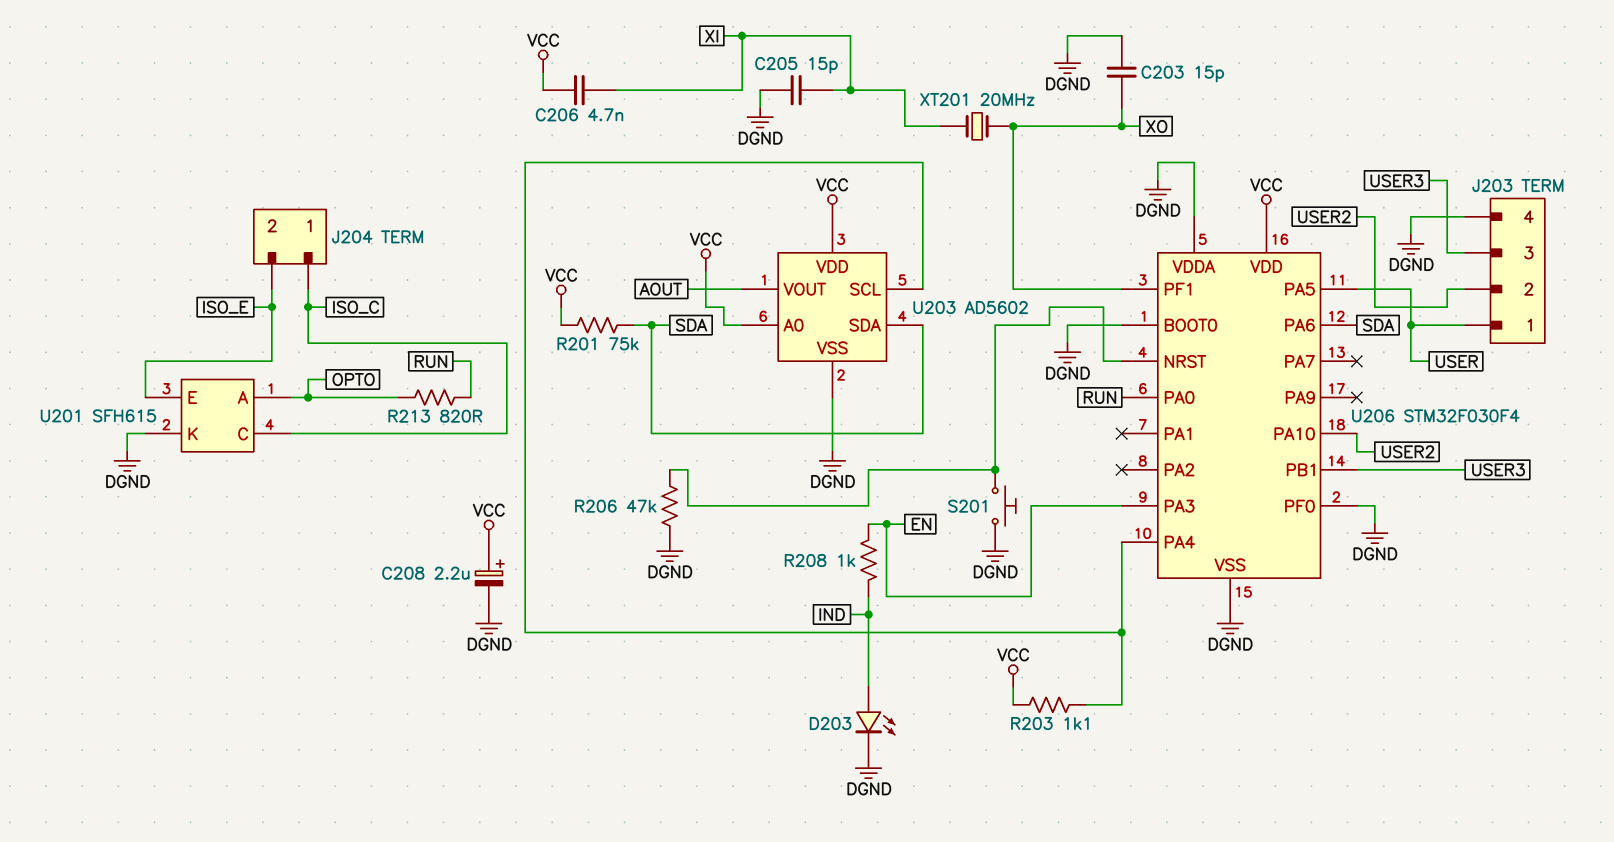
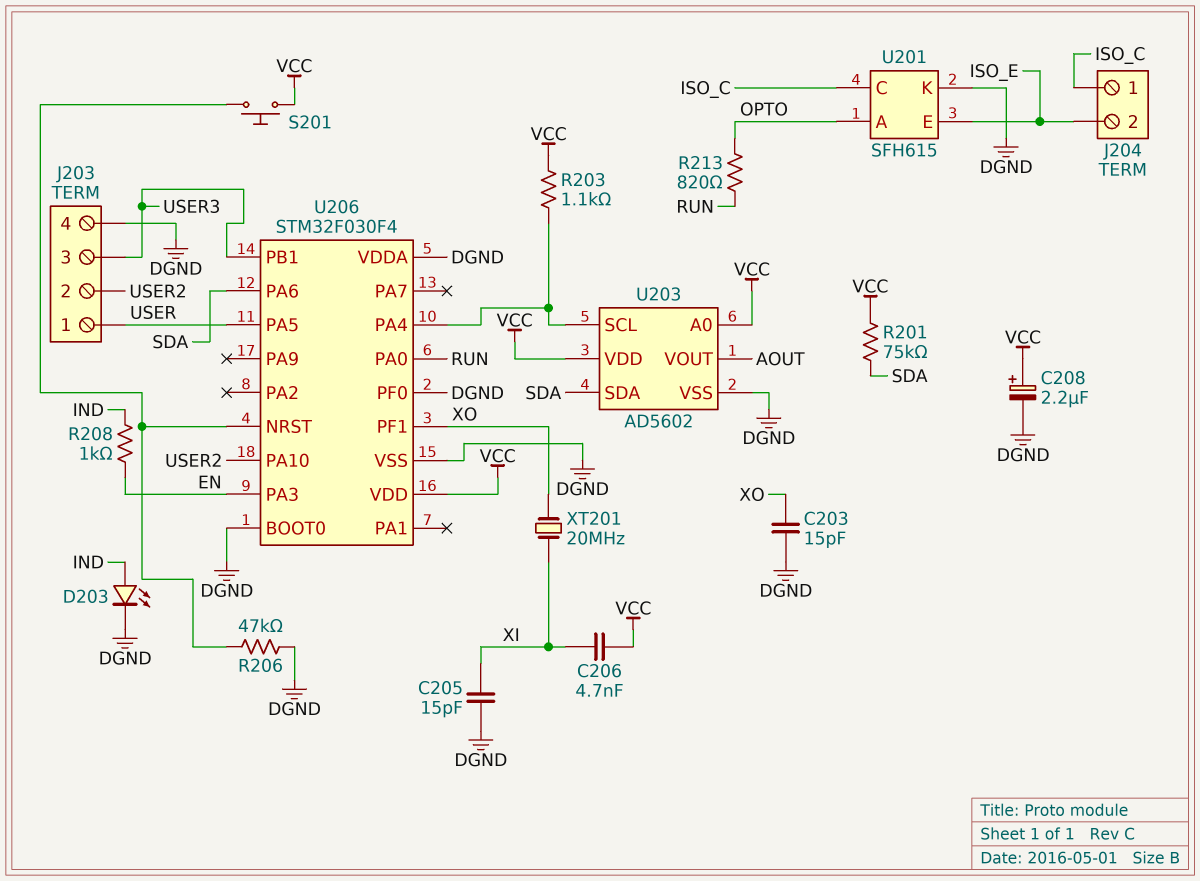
S201: button (DGND, U206/NRST) -> button (U206/NRST, VCC)

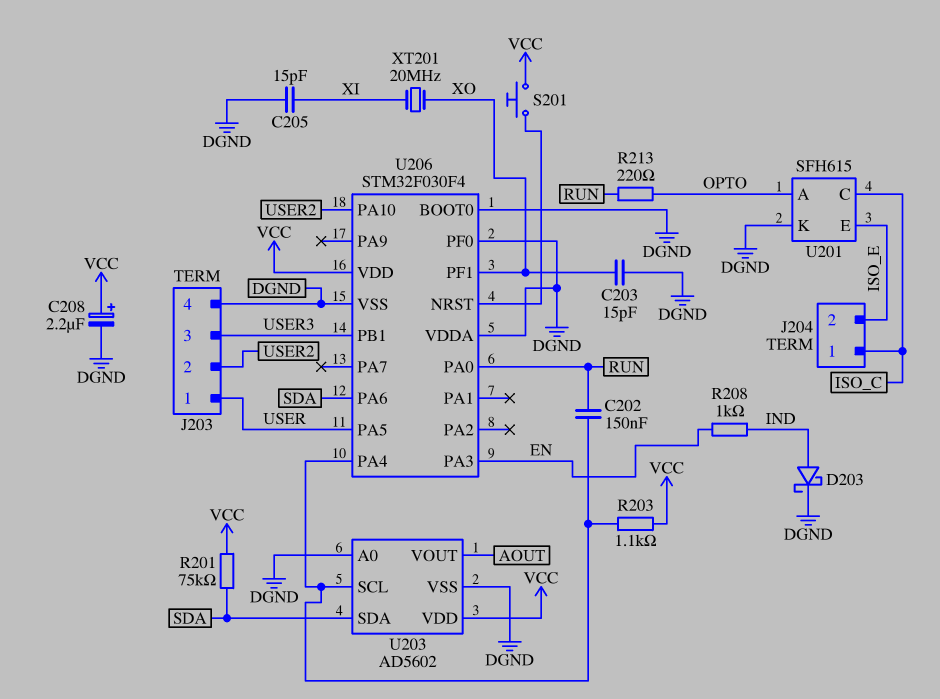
C202: none -> 150nF (RUN, U203/SCL)
C206: 4.7nF (VCC, XI) -> none
D203: LED (A IND, K DGND) -> schottky (A IND, K DGND)
R206: 47k (DGND, U206/NRST) -> none
R213: 820 (OPTO, RUN) -> 220 (OPTO, RUN)
U203 pin A0: VCC -> DGND

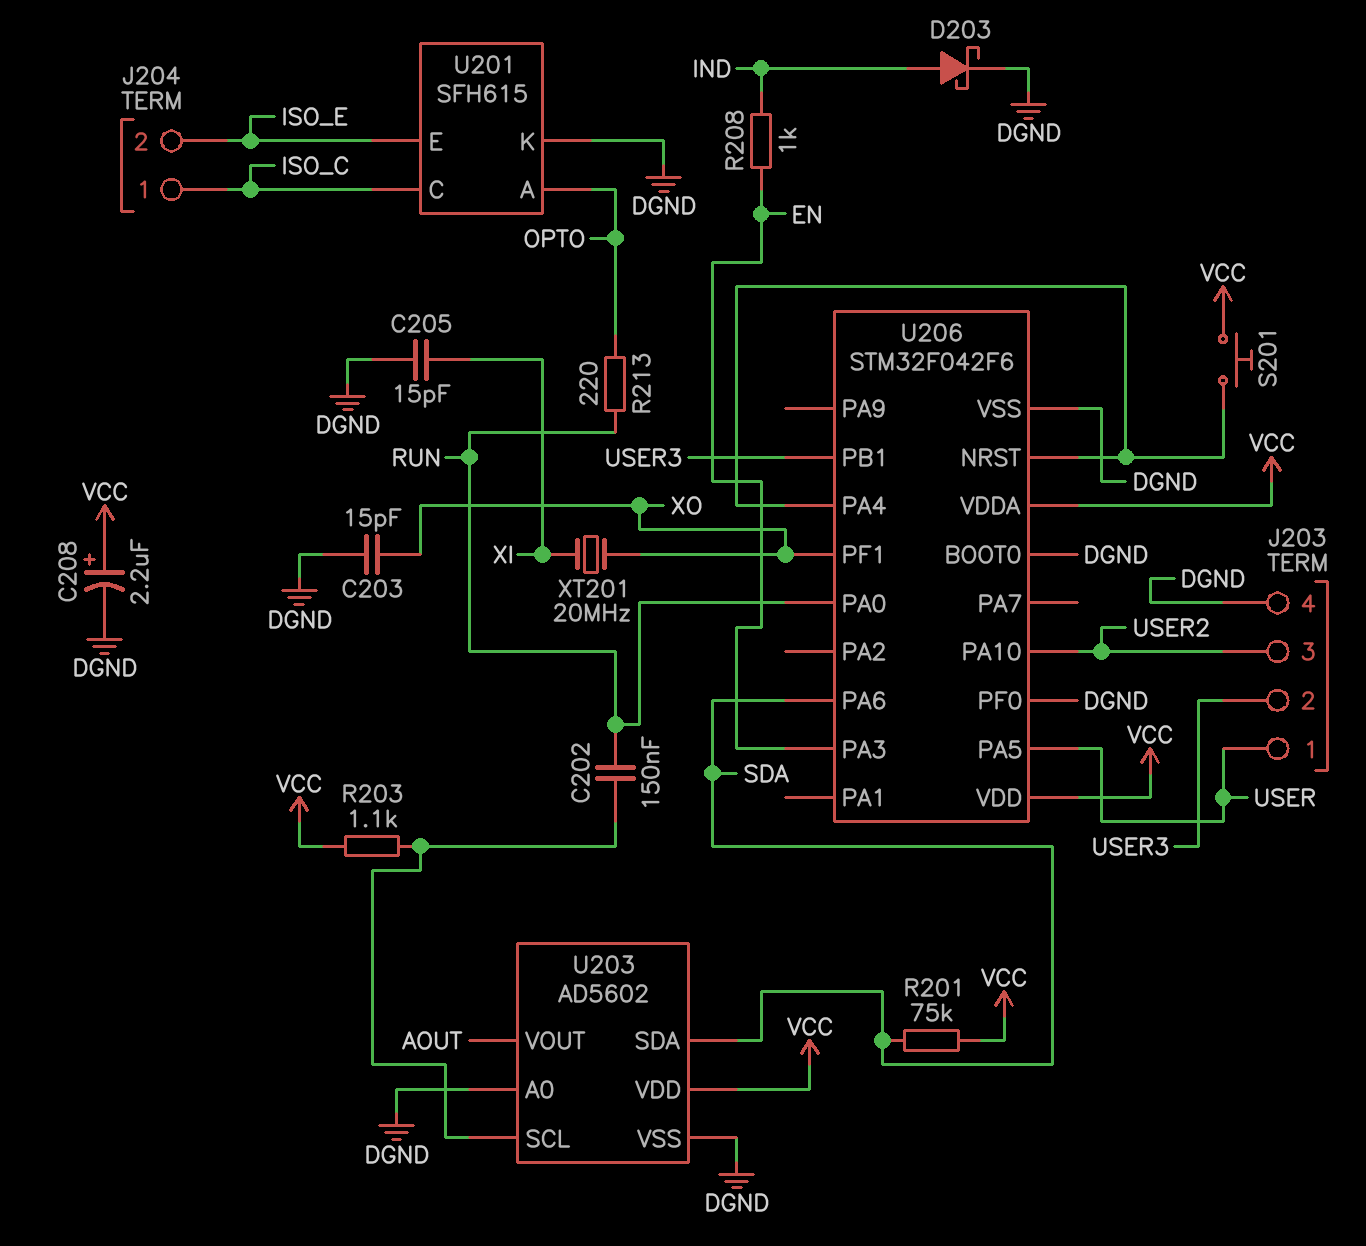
J203 pin 2: USER2 -> USER3
J203 pin 3: USER3 -> USER2
U206: STM32F030F4 -> STM32F042F6
U206 pin PA4: U203/SCL -> U206/NRST
U206 pin VDDA: DGND -> VCC

